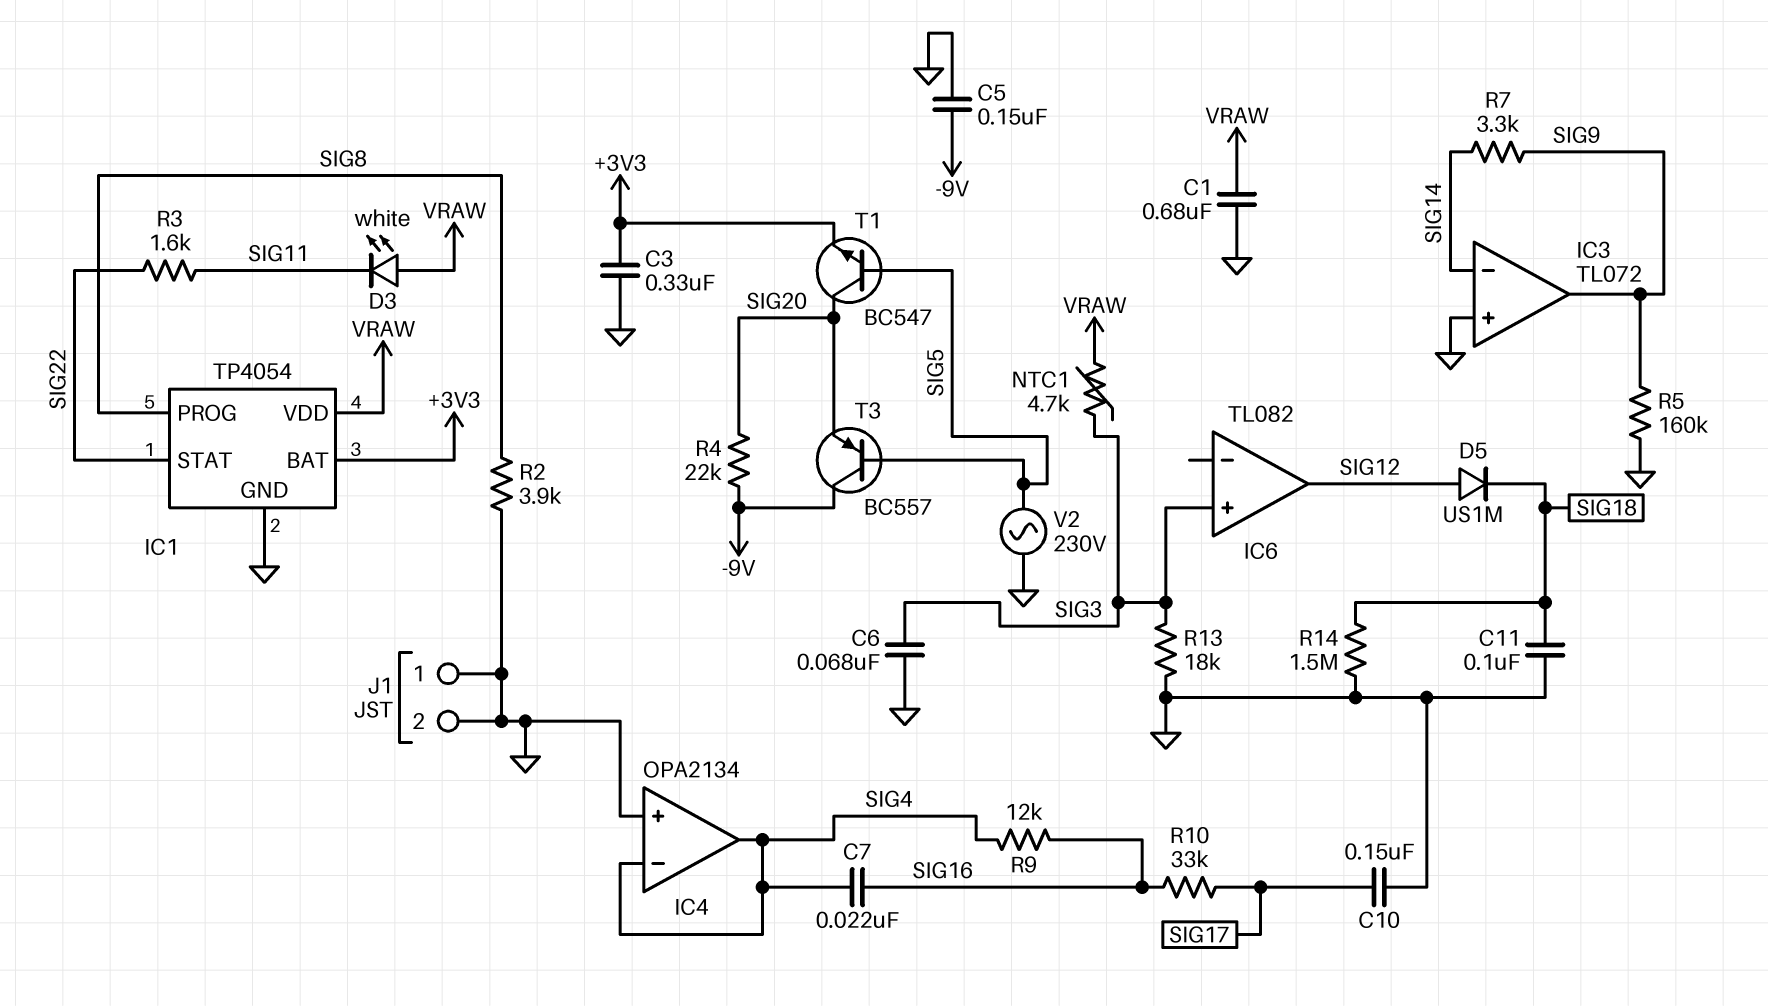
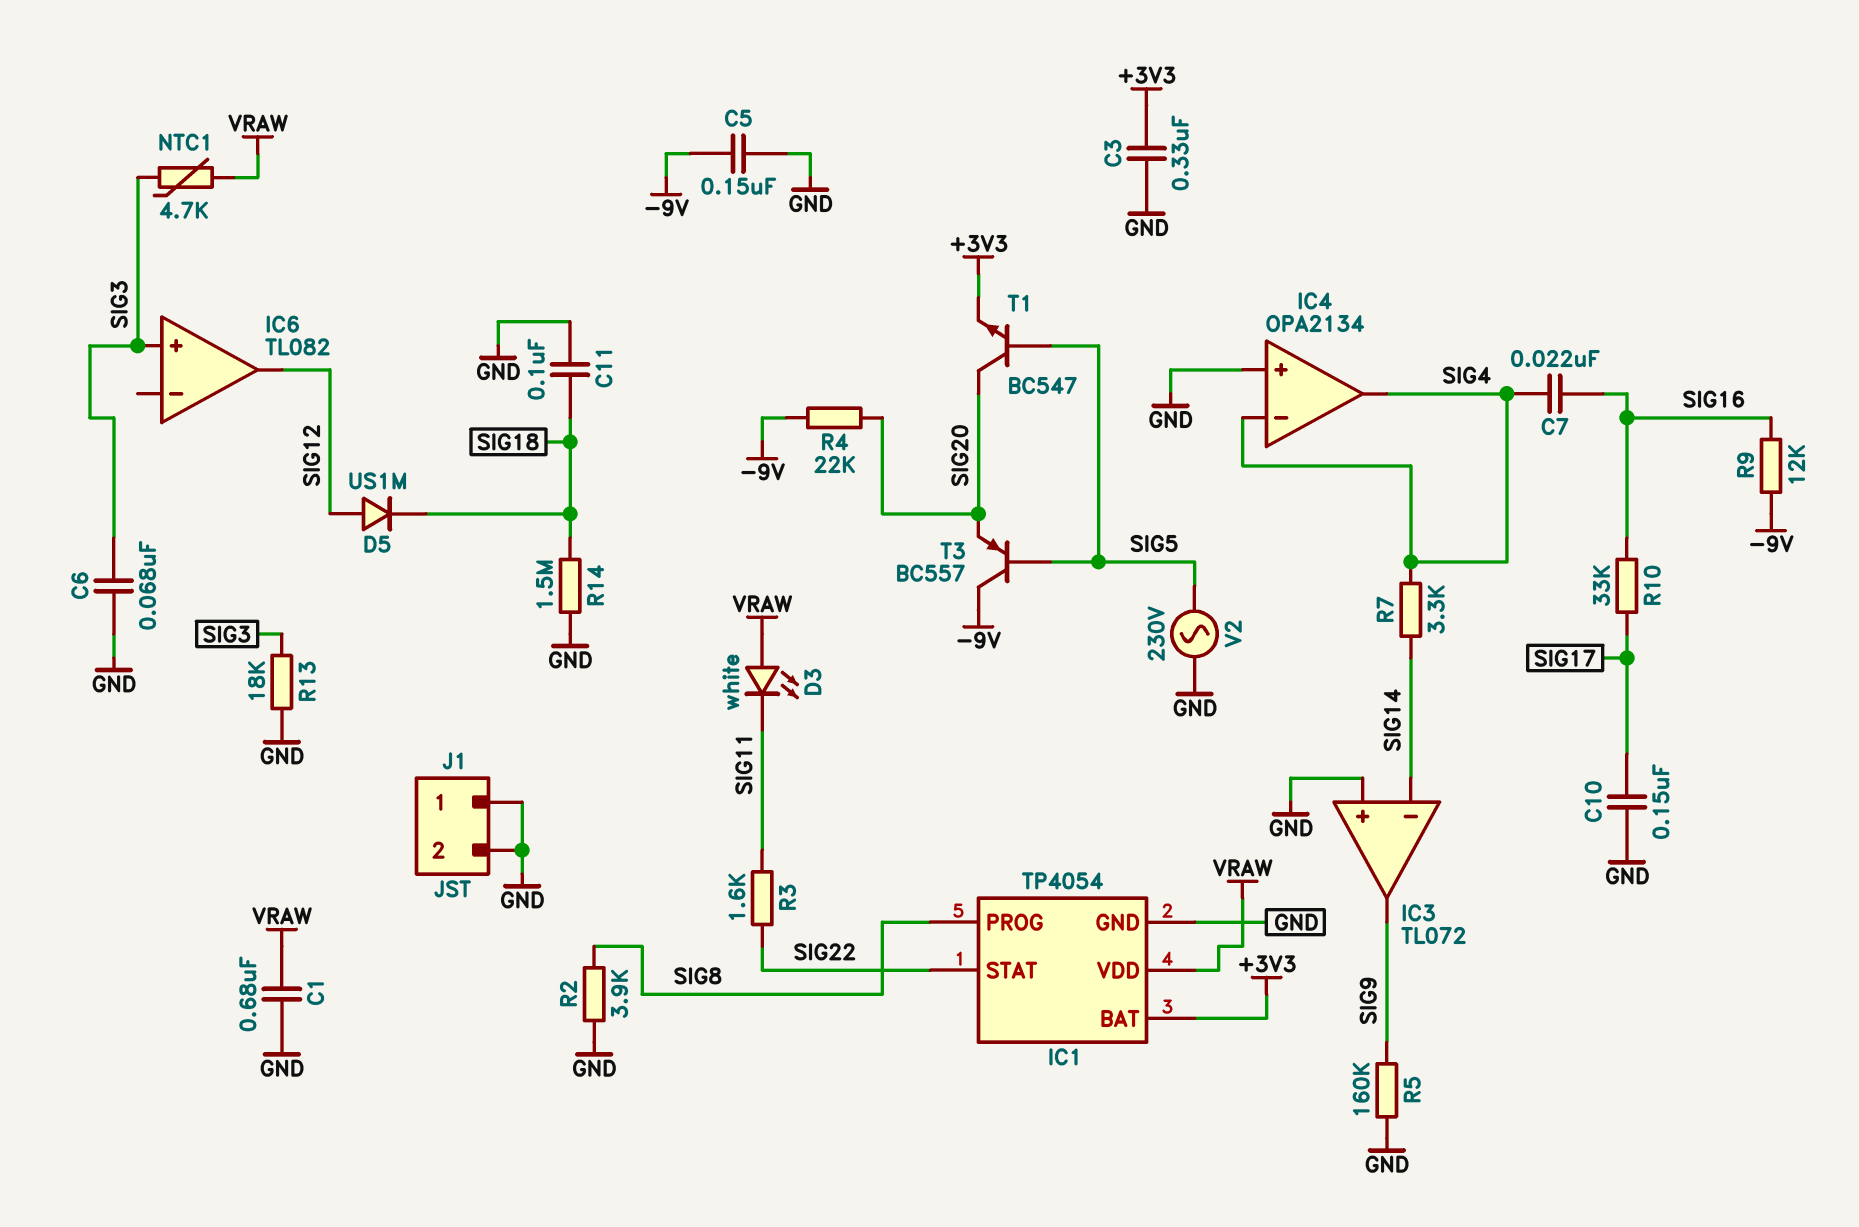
R7: 3.3k (SIG9, SIG14) -> 3.3k (SIG4, SIG14)
R9: 12k (SIG4, SIG16) -> 12k (-9V, SIG16)

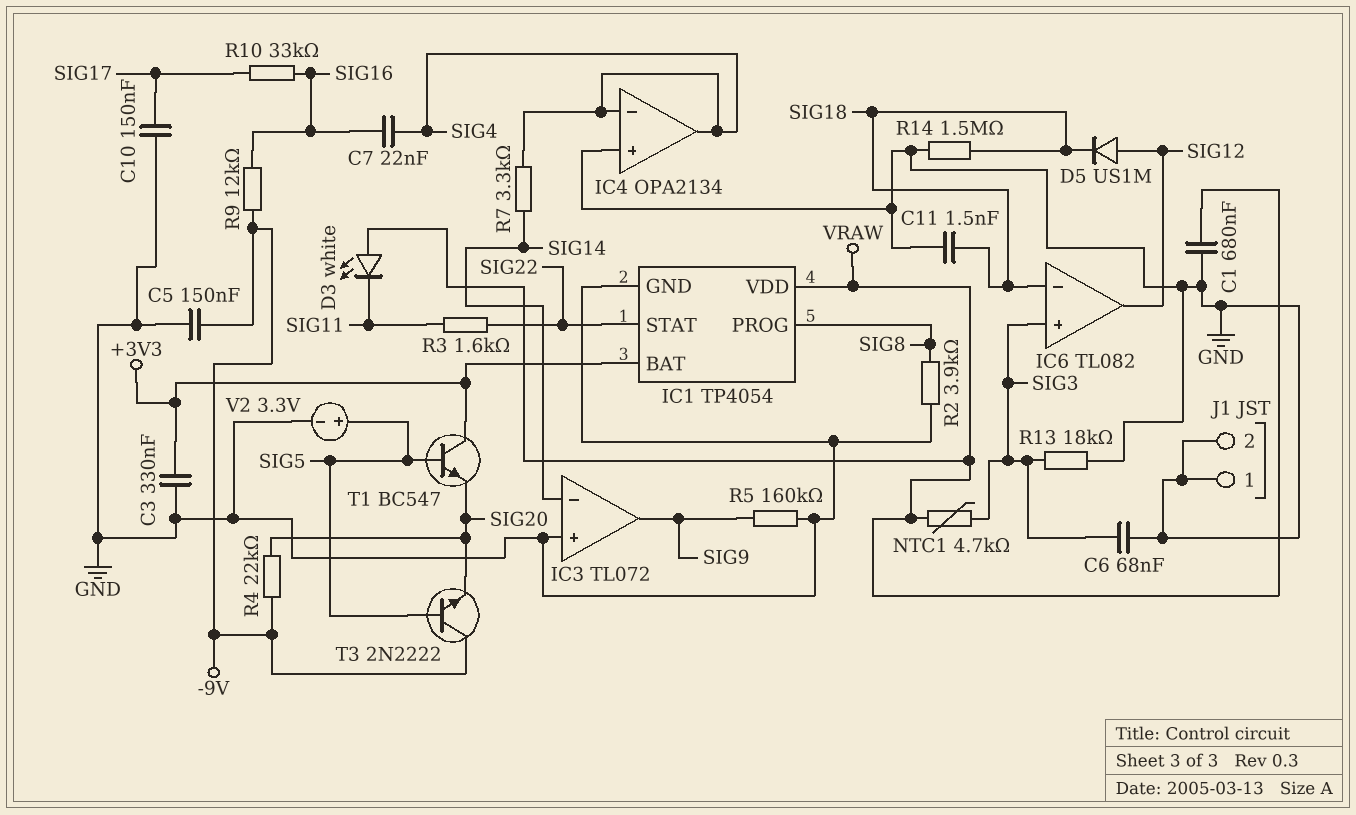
C11: 100nF (GND, SIG18) -> 1.5nF (GND, SIG18)
IC6 pin in-: none -> SIG18
T1: NPN BC547 (B SIG5, C SIG20, E +3V3) -> NPN BC547 (B SIG5, C +3V3, E SIG20)
T3: PNP BC557 (B SIG5, C -9V, E SIG20) -> NPN 2N2222 (B SIG5, C -9V, E SIG20)
V2: AC 230V (GND, SIG5) -> 3.3V (plus SIG5, minus GND)

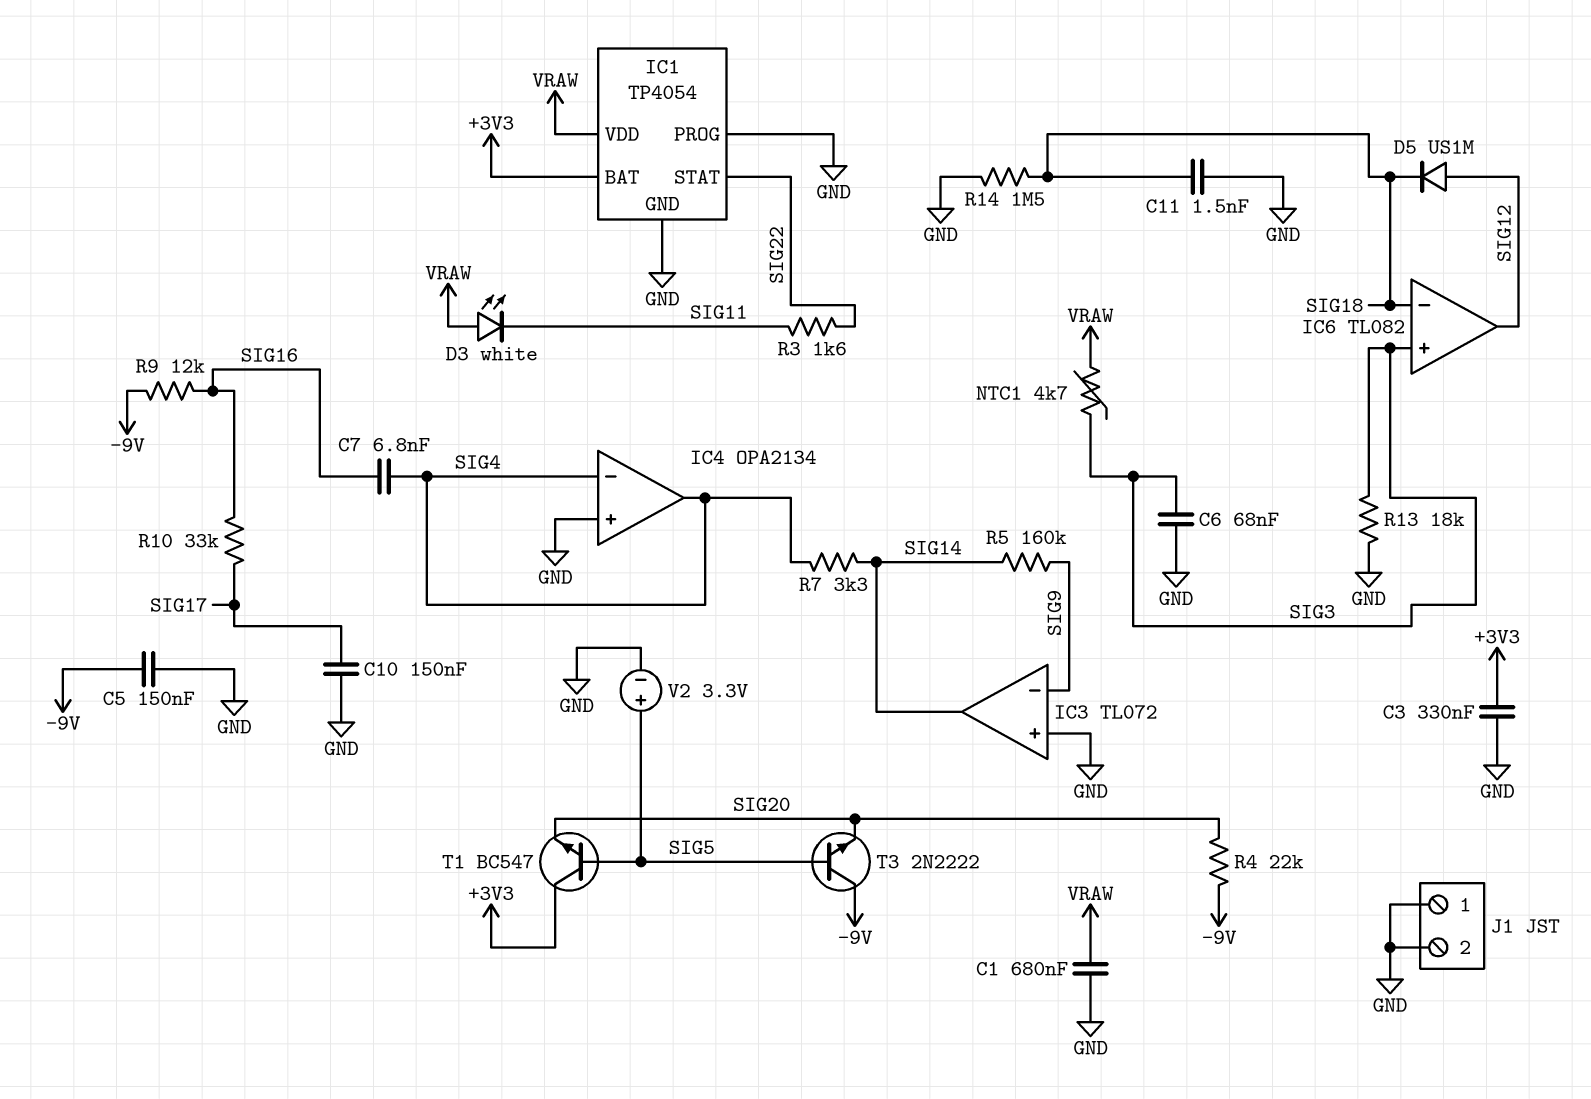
C7: 22nF (SIG4, SIG16) -> 6.8nF (SIG4, SIG16)
IC1 pin PROG: SIG8 -> GND
IC3 pin in-: SIG14 -> SIG9
IC3 pin out: SIG9 -> SIG14
R2: 3.9k (GND, SIG8) -> none
R5: 160k (GND, SIG9) -> 160k (SIG9, SIG14)

